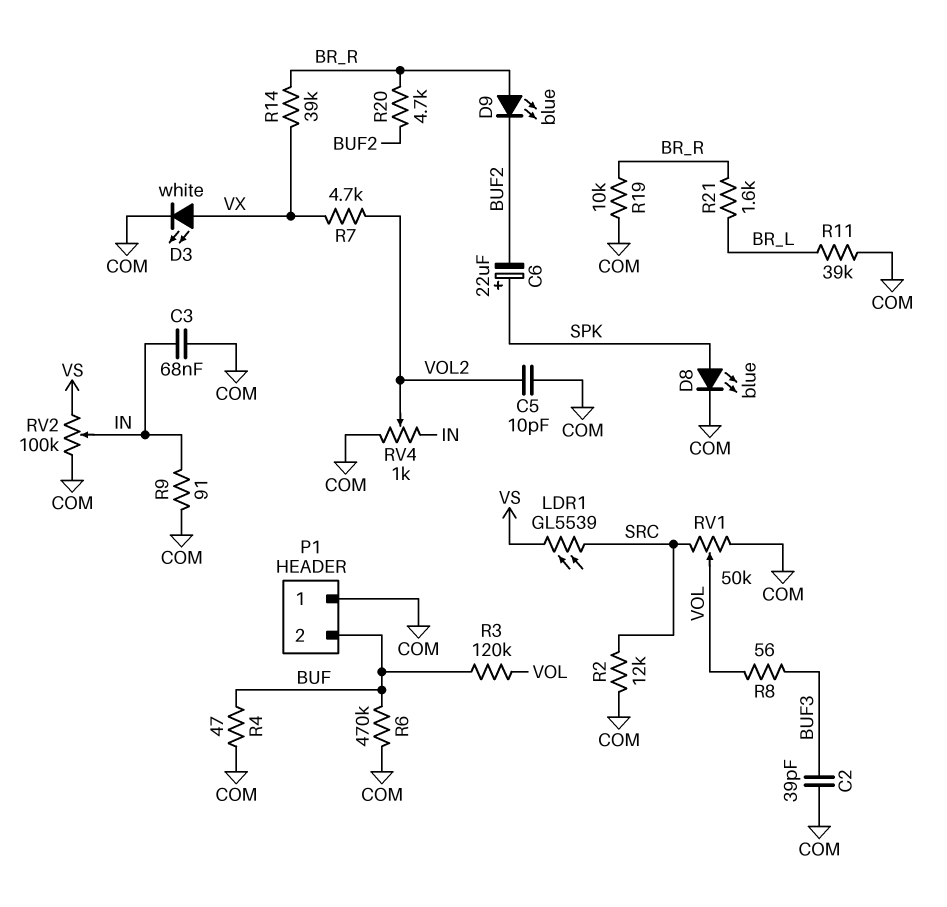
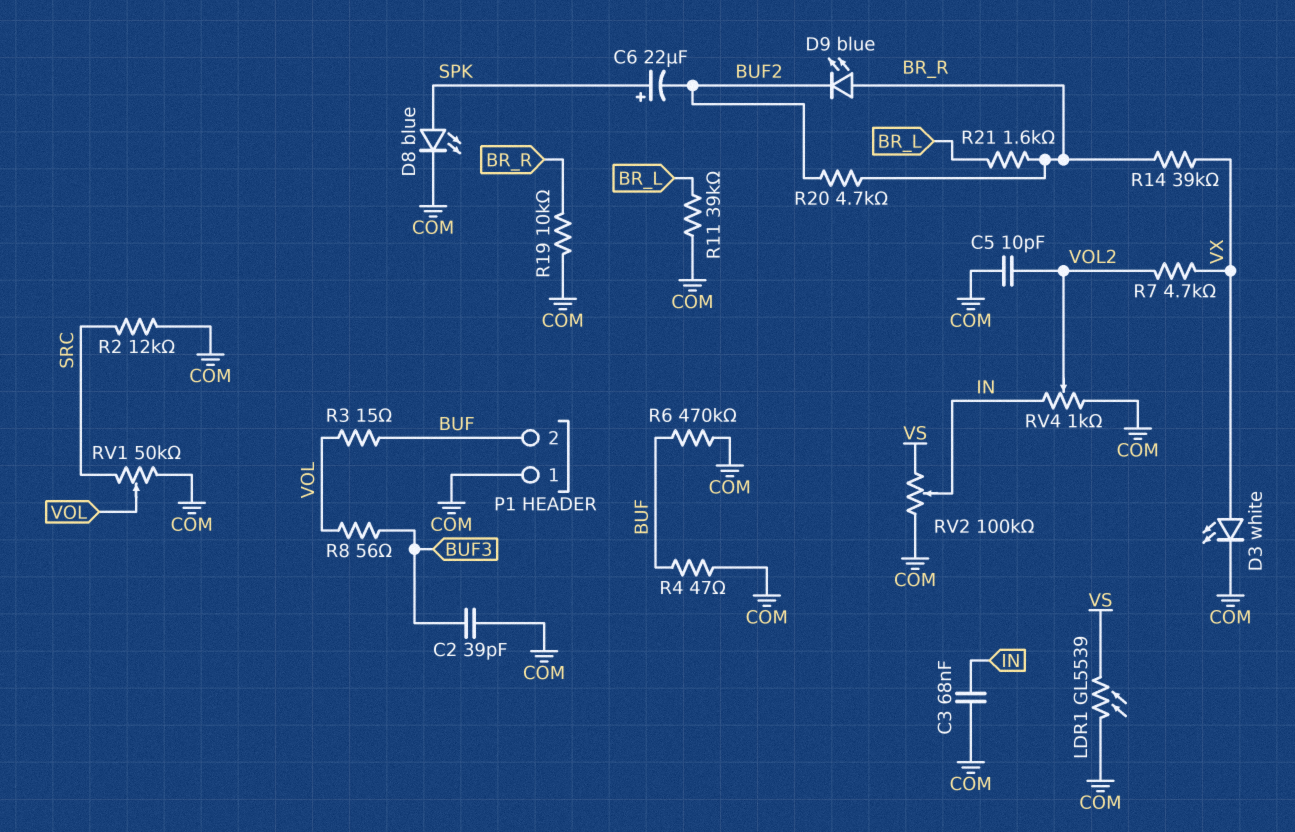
LDR1: GL5539 (SRC, VS) -> GL5539 (COM, VS)
R3: 120k (BUF, VOL) -> 15 (BUF, VOL)
R9: 91 (COM, IN) -> none

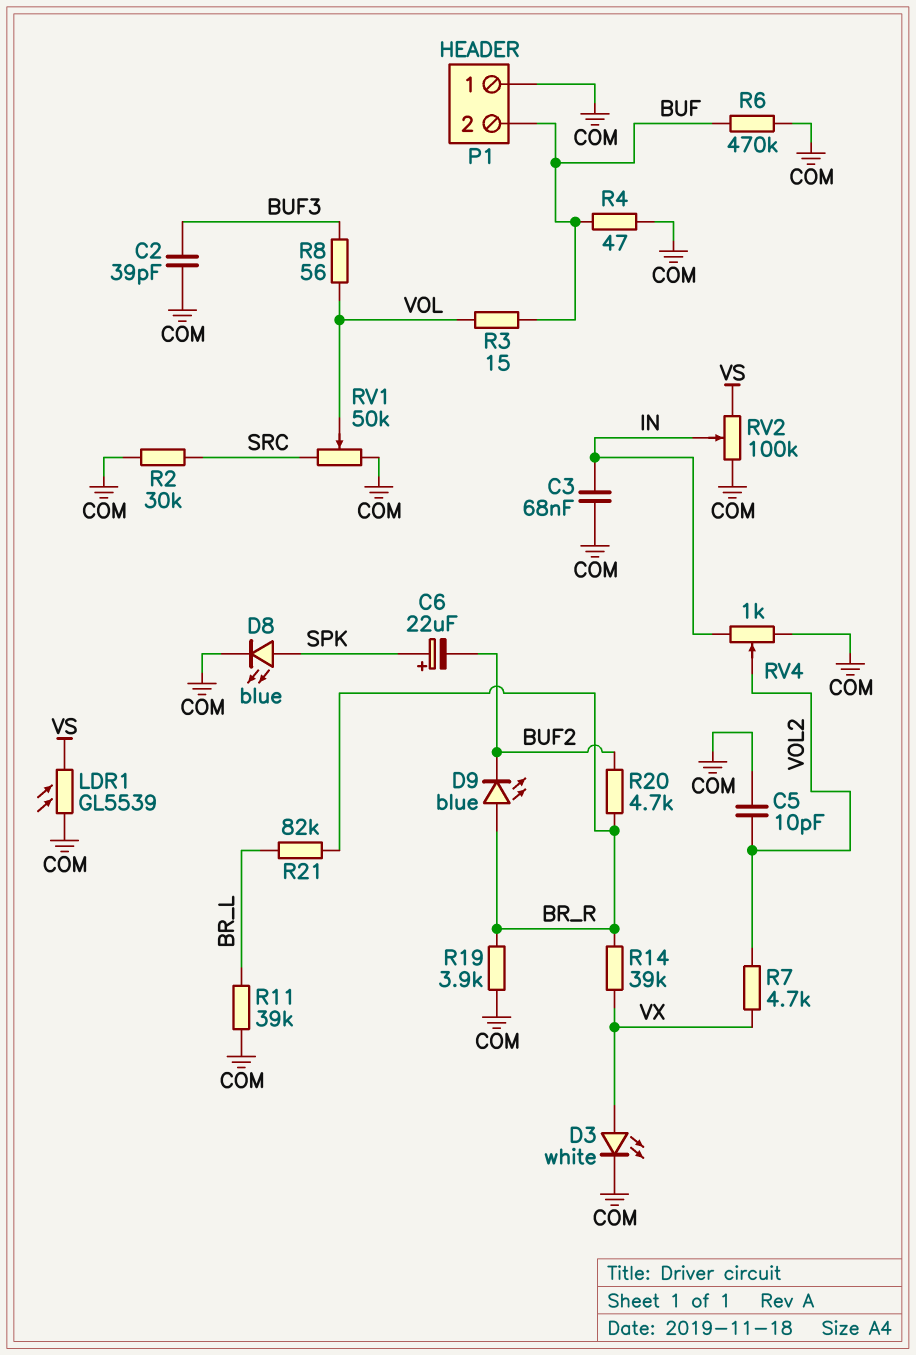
R2: 12k (COM, SRC) -> 30k (COM, SRC)
R19: 10k (BR_R, COM) -> 3.9k (BR_R, COM)
R21: 1.6k (BR_L, BR_R) -> 82k (BR_L, BR_R)

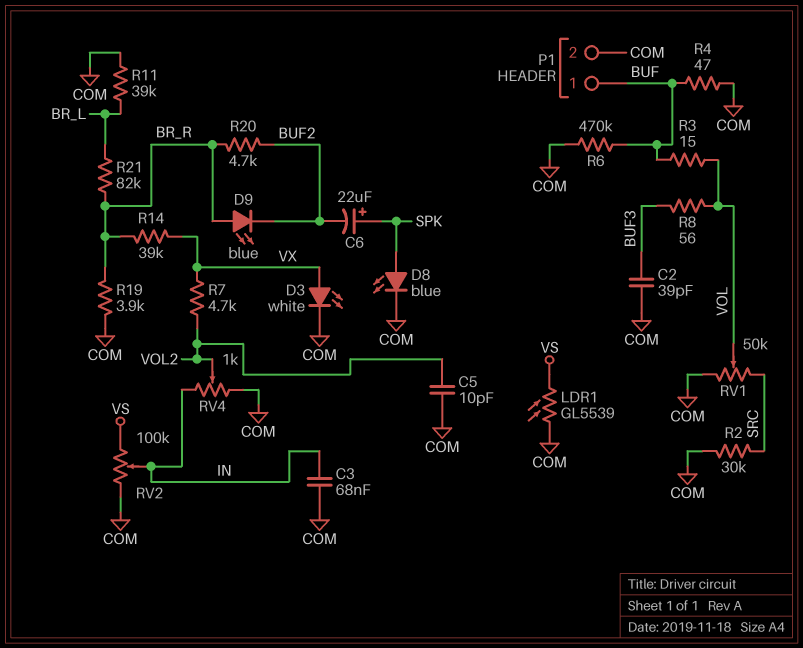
P1 pin 1: COM -> BUF
P1 pin 2: BUF -> COM

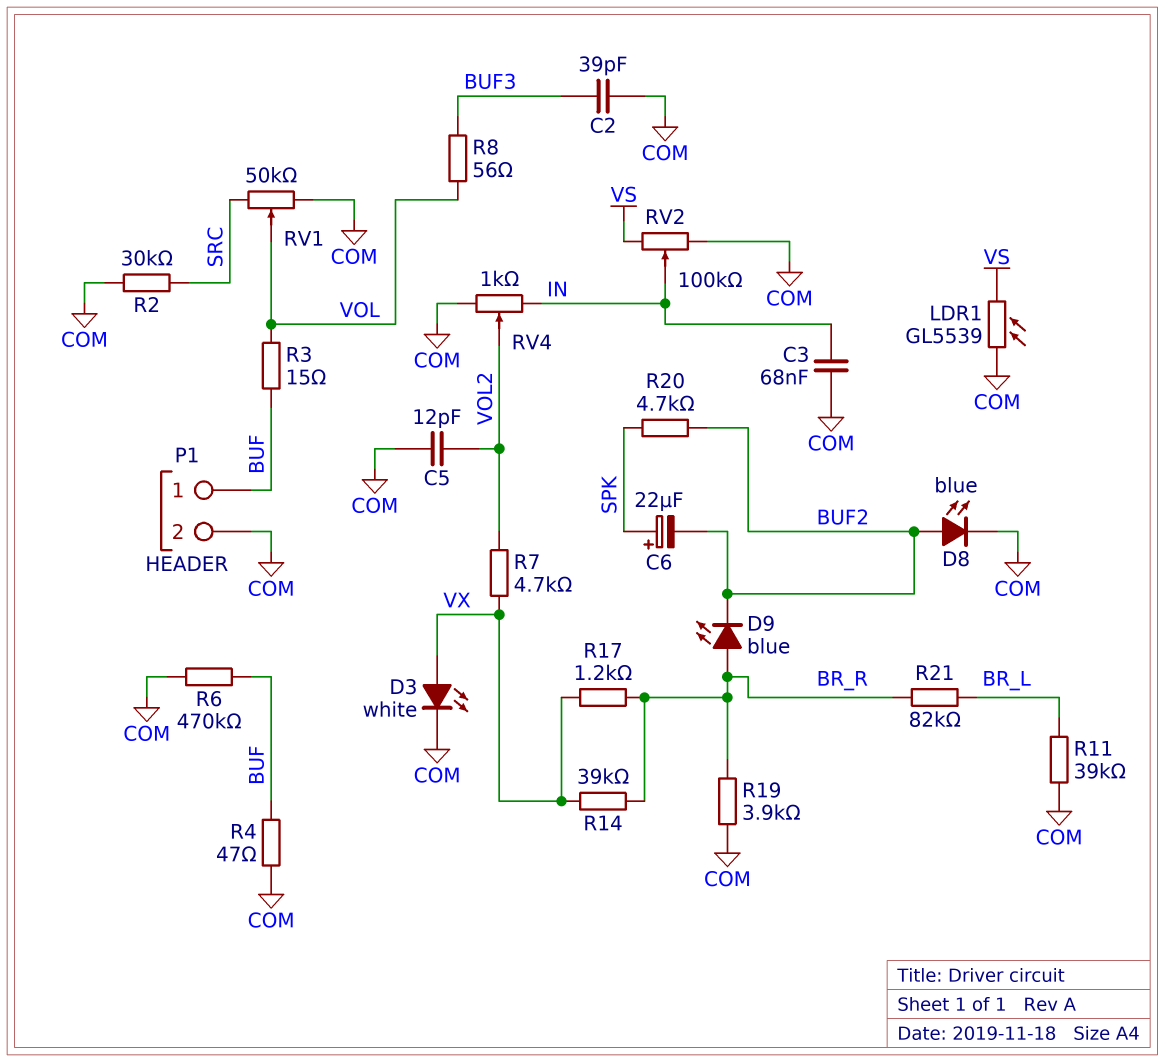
C5: 10pF (COM, VOL2) -> 12pF (COM, VOL2)
D8: LED blue (A SPK, K COM) -> LED blue (A BUF2, K COM)
R17: none -> 1.2k (BR_R, VX)
R20: 4.7k (BR_R, BUF2) -> 4.7k (BUF2, SPK)

